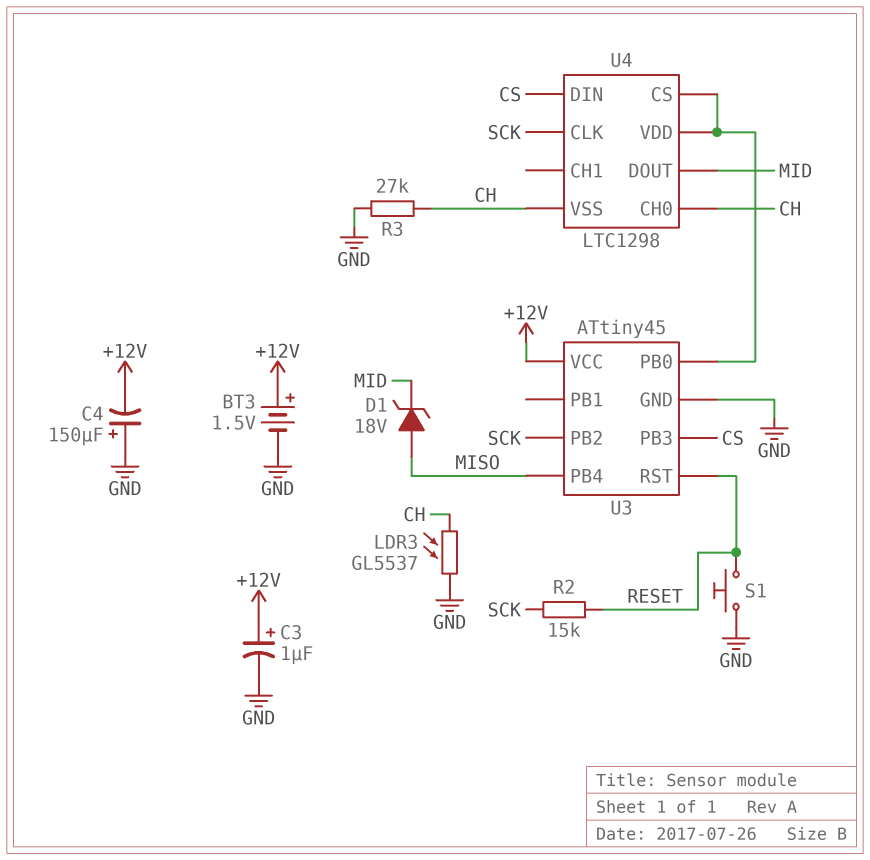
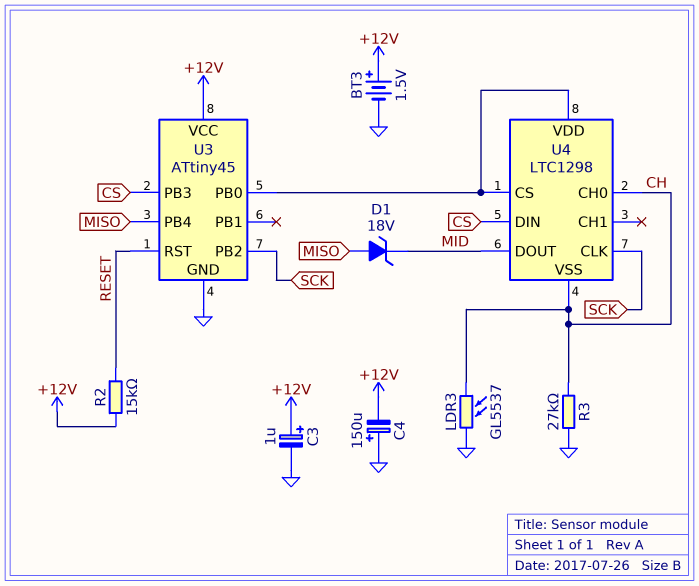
R2: 15k (RESET, SCK) -> 15k (+12V, RESET)
S1: button (GND, RESET) -> none

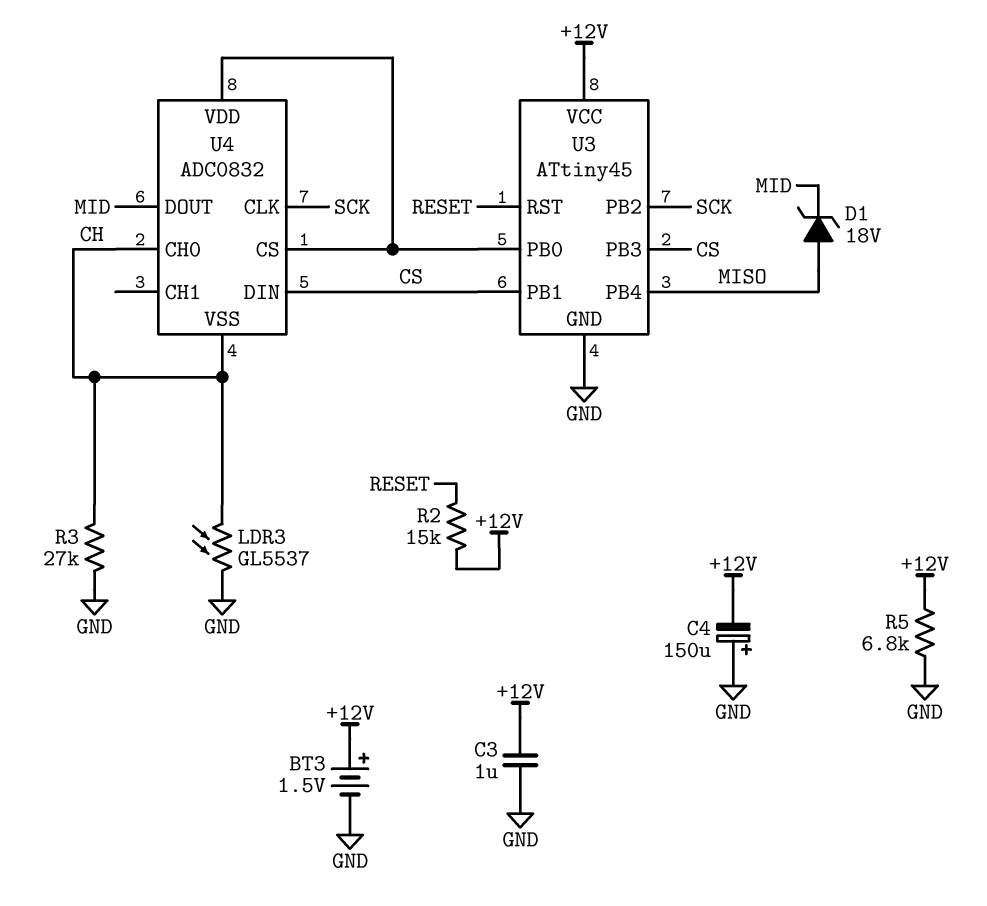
C3: 1uF (plus +12V, minus GND) -> 1uF (+12V, GND)
R5: none -> 6.8k (+12V, GND)
U3 pin PB1: none -> CS
U4: LTC1298 -> ADC0832

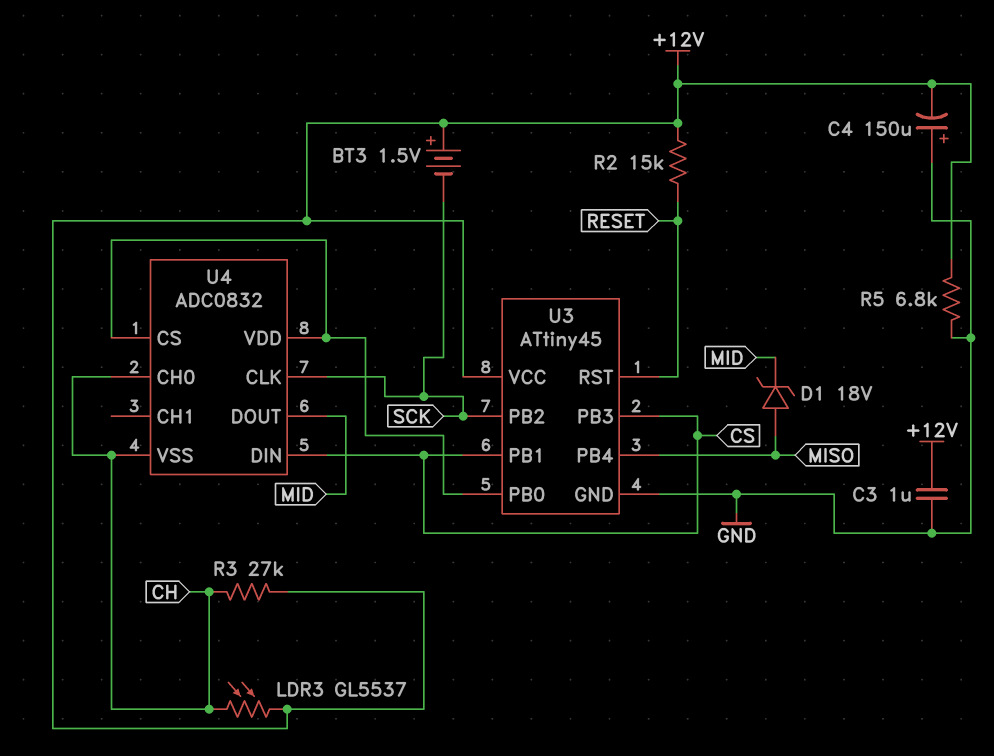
BT3: 1.5V (plus +12V, minus GND) -> 1.5V (plus +12V, minus SCK)
LDR3: GL5537 (CH, GND) -> GL5537 (+12V, CH)
R3: 27k (CH, GND) -> 27k (+12V, CH)

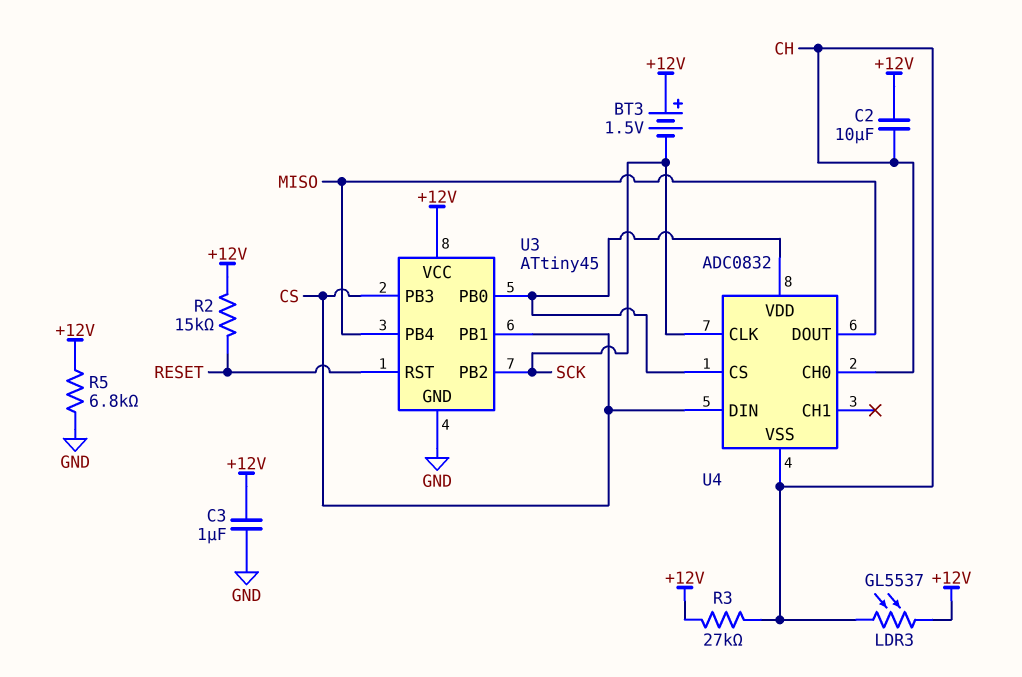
C2: none -> 10uF (+12V, CH)
C4: 150uF (plus GND, minus +12V) -> none
D1: zener 18V (A MISO, K MID) -> none
U4 pin DOUT: MID -> MISO

